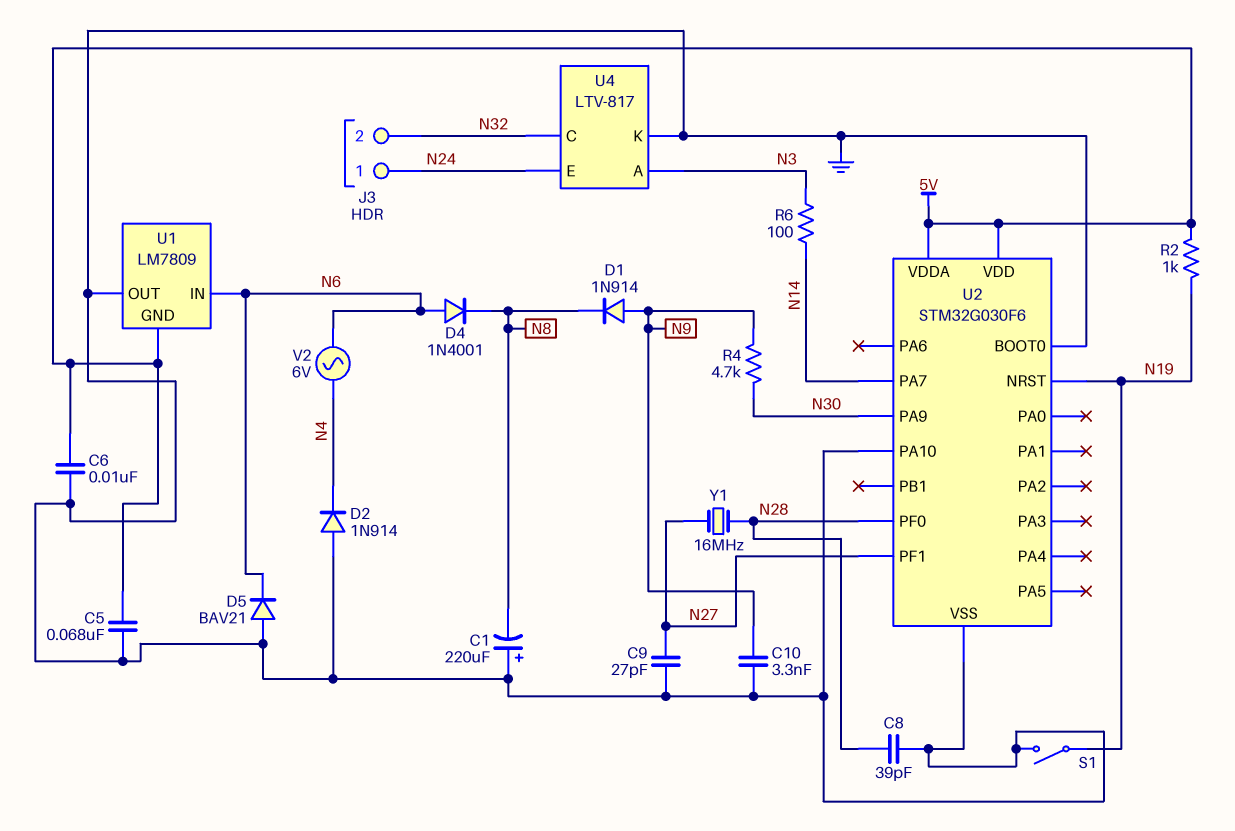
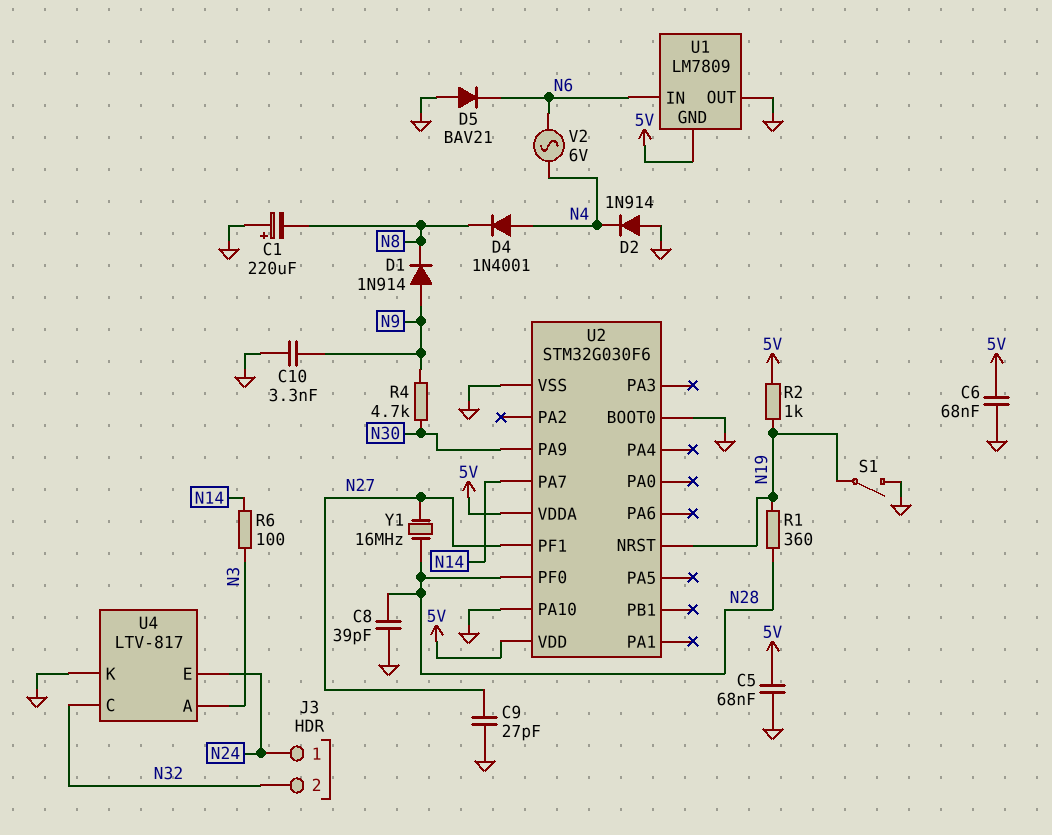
C6: 10nF (5V, GND) -> 68nF (5V, GND)
D4: diode 1N4001 (A N6, K N8) -> diode 1N4001 (A N4, K N8)
R1: none -> 360 (N19, N28)

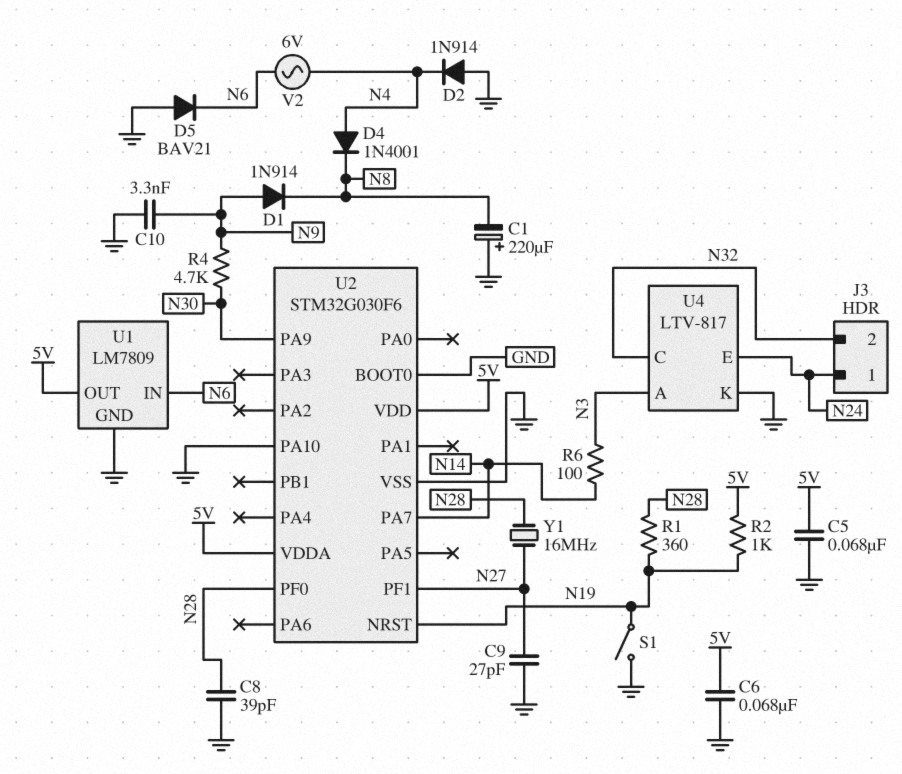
U1 pin GND: 5V -> GND
U1 pin OUT: GND -> 5V

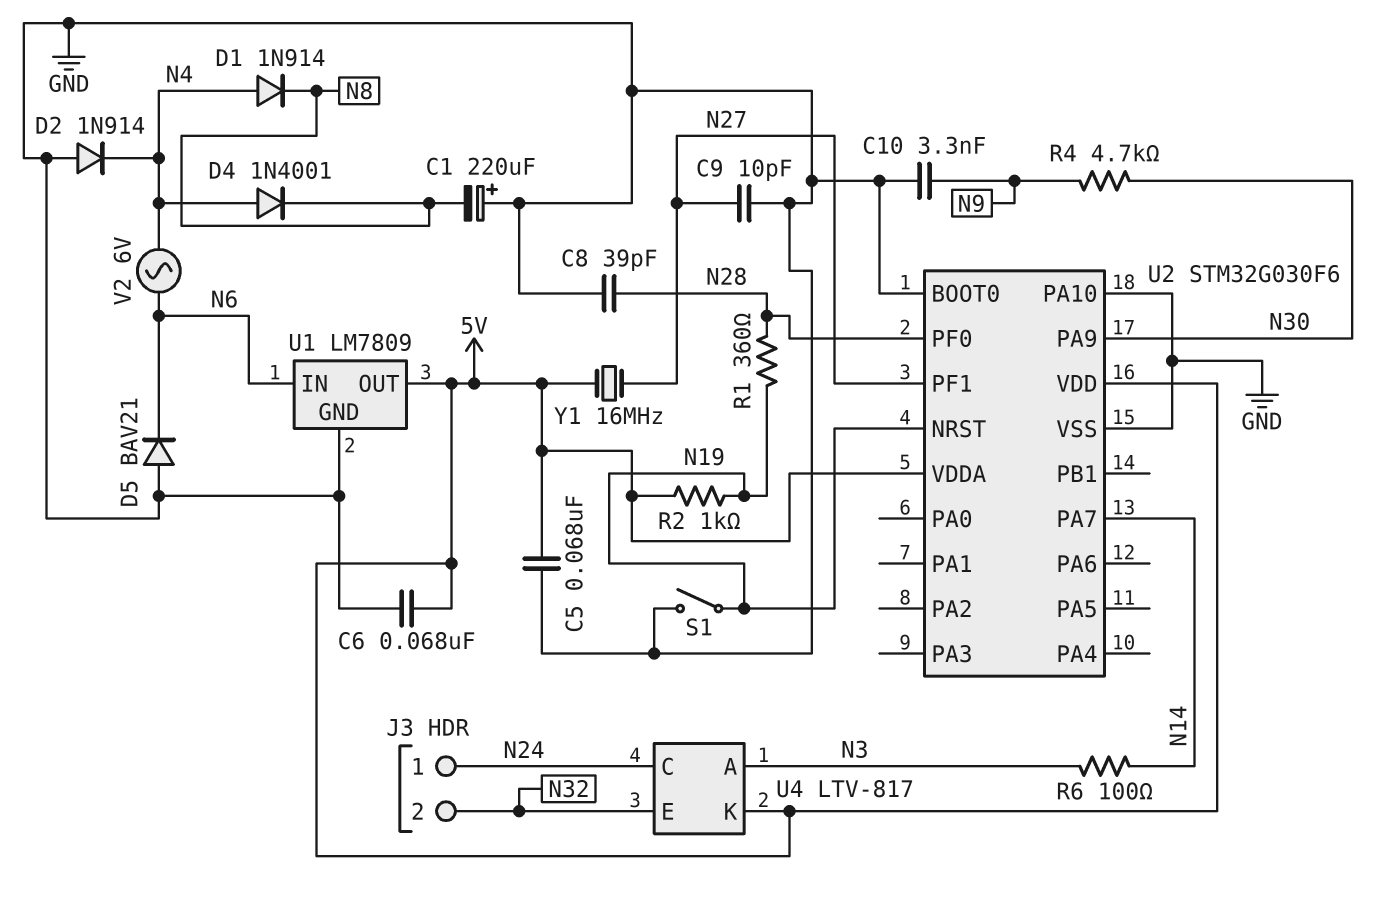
C9: 27pF (GND, N27) -> 10pF (GND, N27)
D1: diode 1N914 (A N9, K N8) -> diode 1N914 (A N4, K N8)
U4 pin C: N32 -> N24
U4 pin E: N24 -> N32
U4 pin K: GND -> 5V
Y1: 16MHz (N27, N28) -> 16MHz (5V, N27)

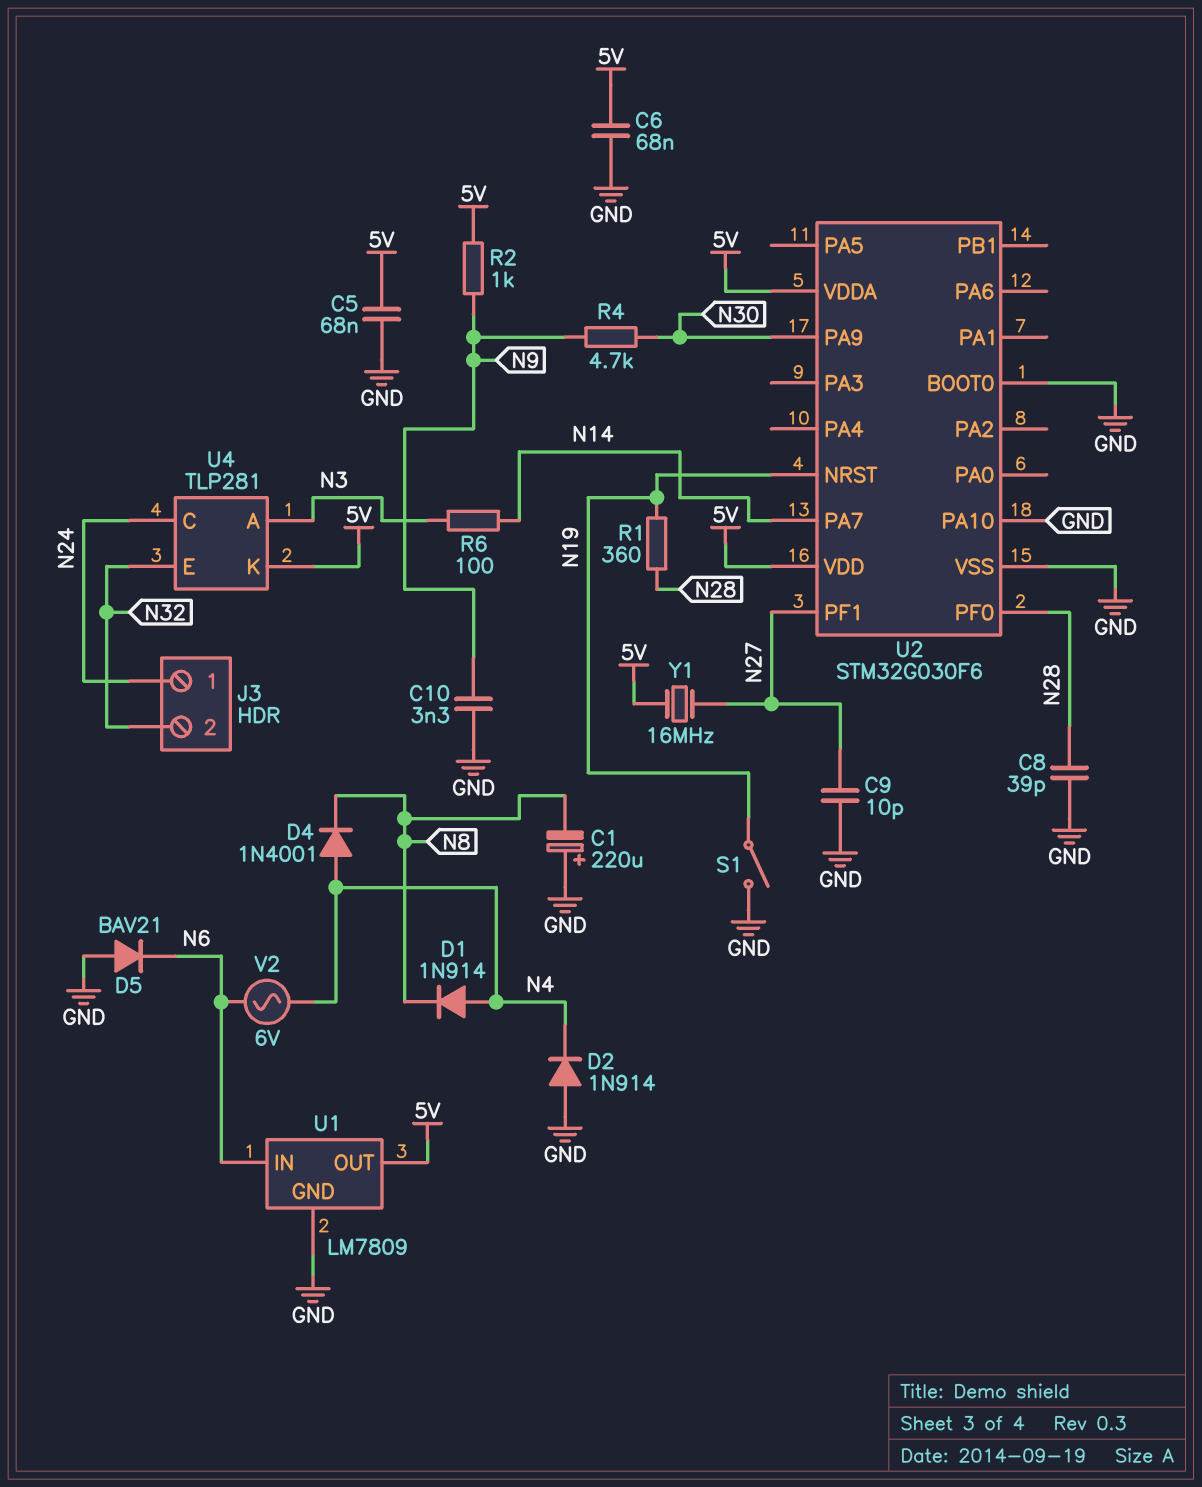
R2: 1k (5V, N19) -> 1k (5V, N9)
U4: LTV-817 -> TLP281

